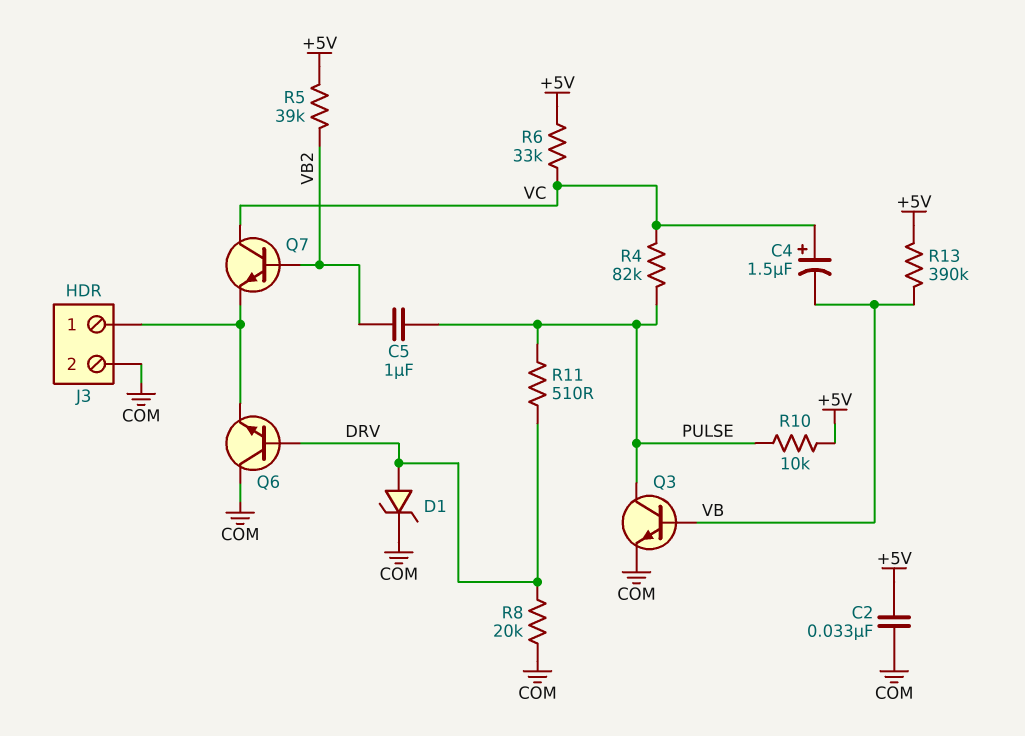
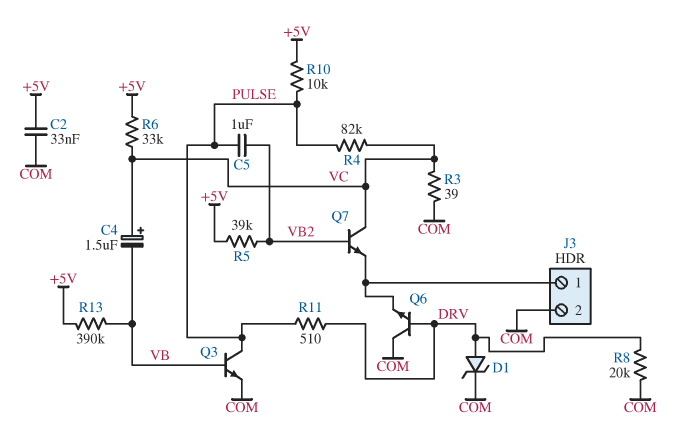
R3: none -> 39 (COM, VC)

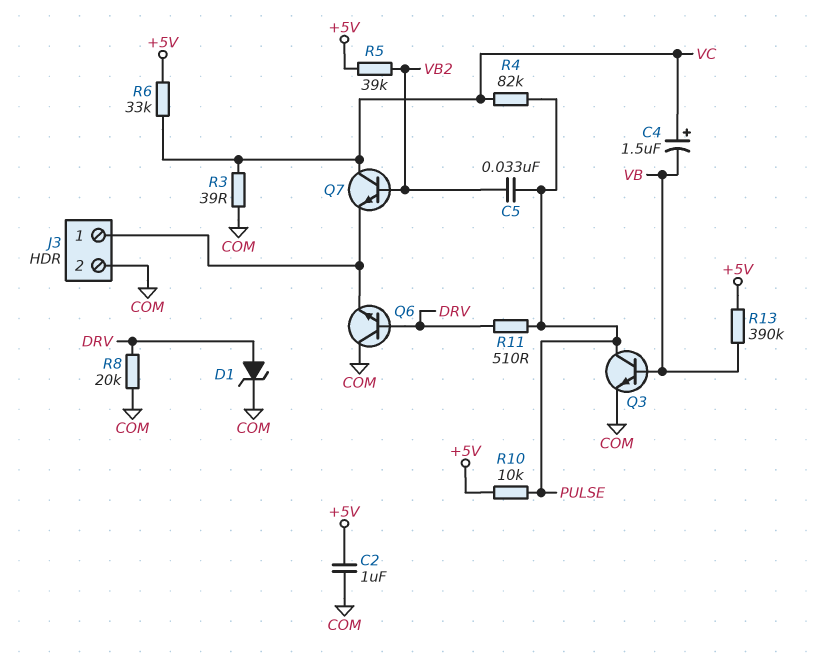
C2: 33nF (+5V, COM) -> 1uF (+5V, COM)
C5: 1uF (PULSE, VB2) -> 33nF (PULSE, VB2)

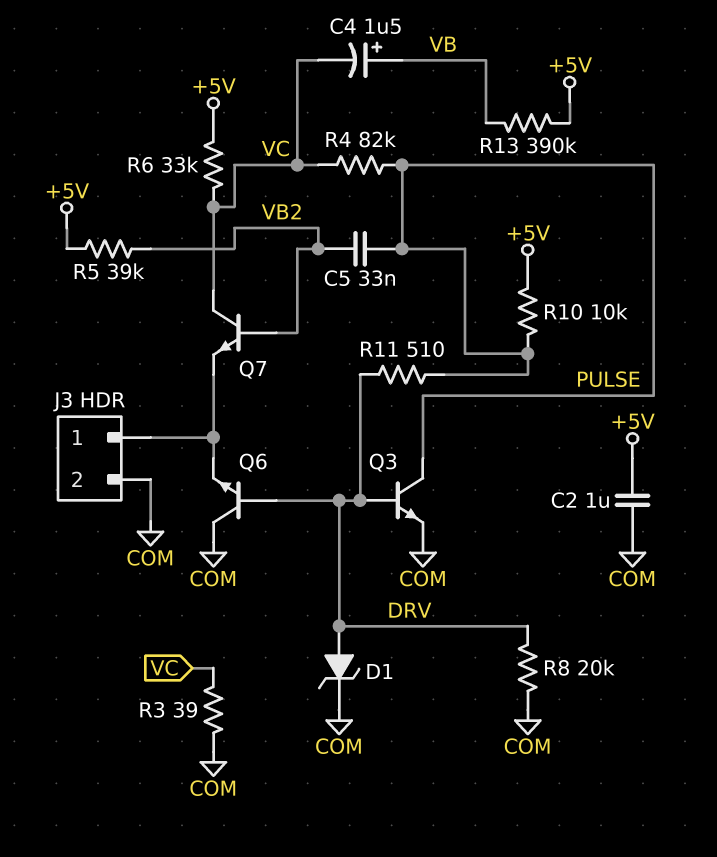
C4: 1.5uF (plus VC, minus VB) -> 1.5uF (plus VB, minus VC)
Q3: NPN (B VB, C PULSE, E COM) -> NPN (B DRV, C PULSE, E COM)

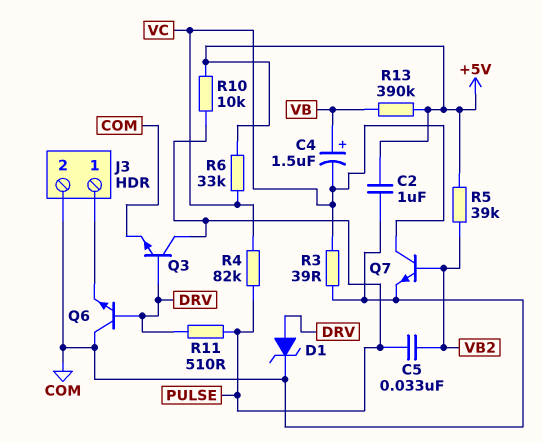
Q7: NPN (B VB2, C VC, E J3/1) -> NPN (B VB2, C VC, E COM)
R8: 20k (COM, DRV) -> none

